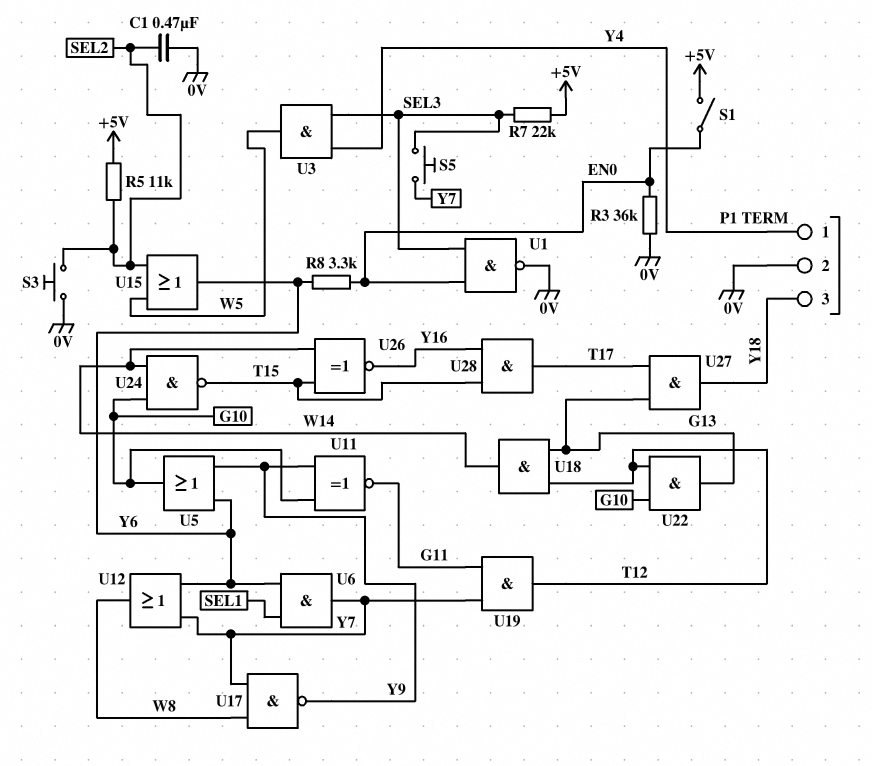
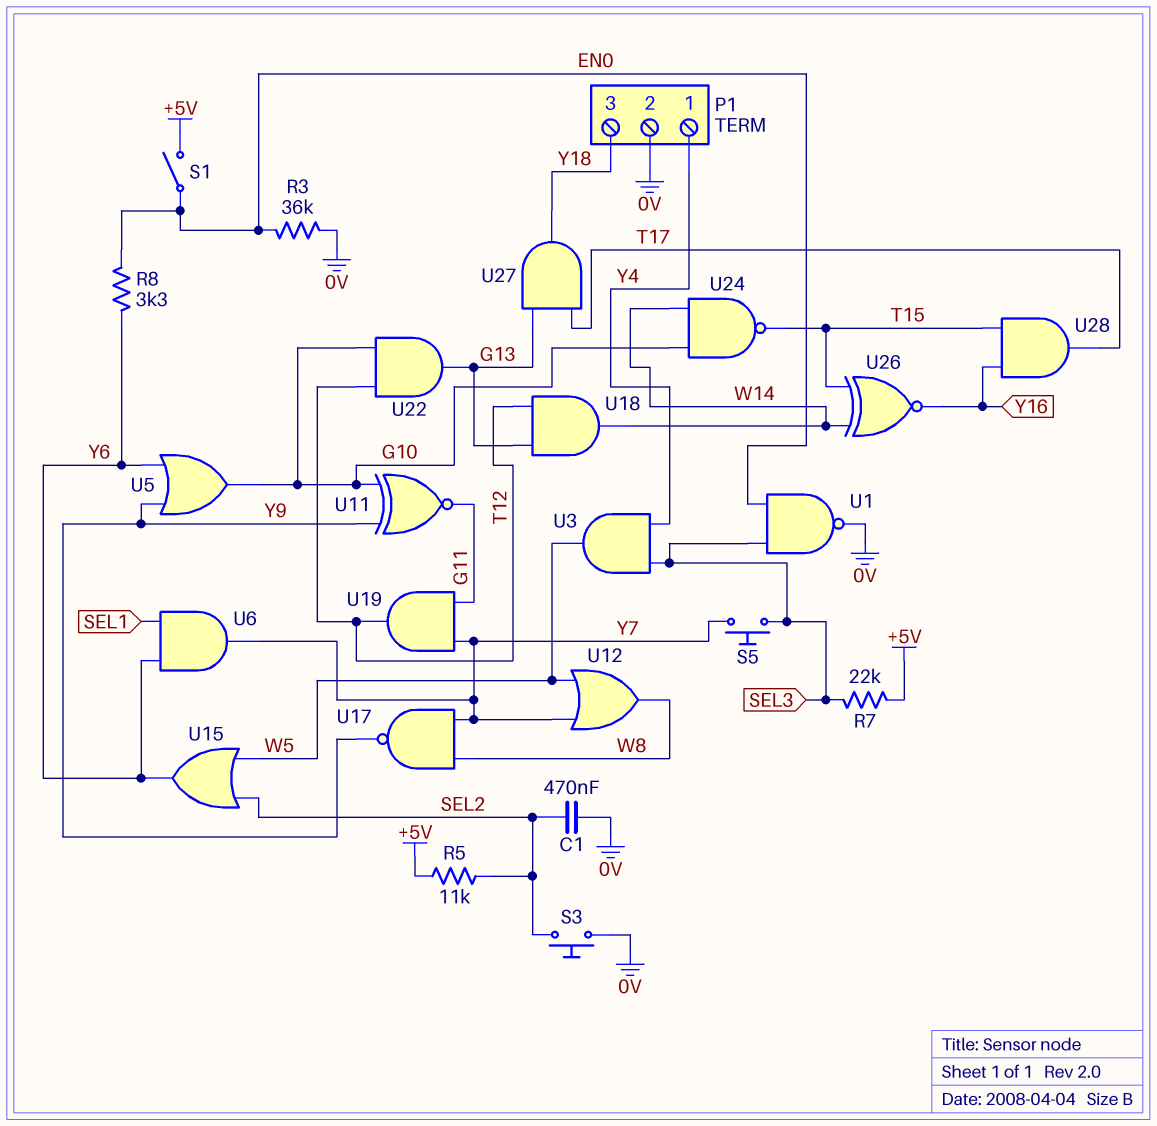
U12: OR (in Y6, in Y7, out W8) -> OR (in W5, in Y7, out W8)

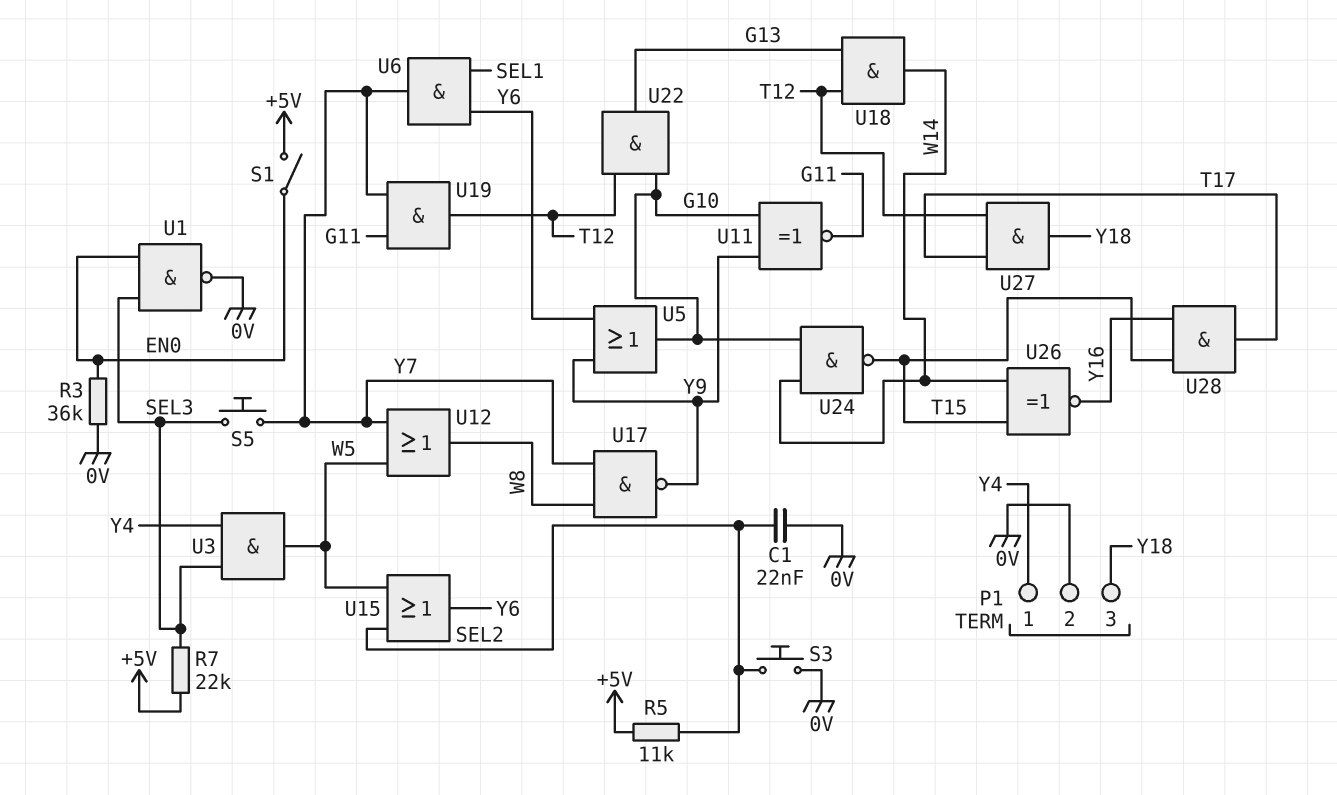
C1: 470nF (0V, SEL2) -> 22nF (0V, SEL2)
R8: 3.3k (EN0, Y6) -> none
U27: AND (in G13, in T17, out Y18) -> AND (in T12, in T17, out Y18)

